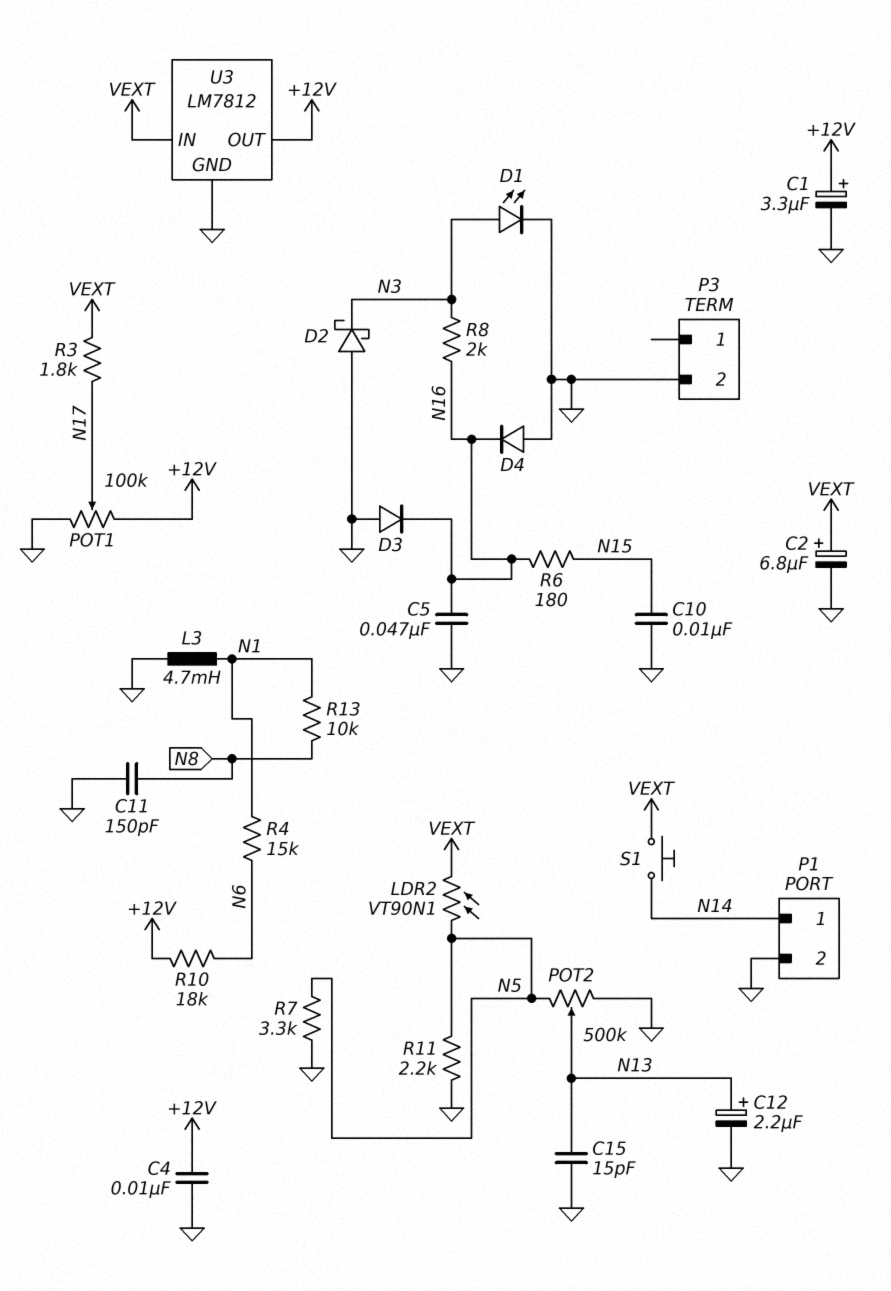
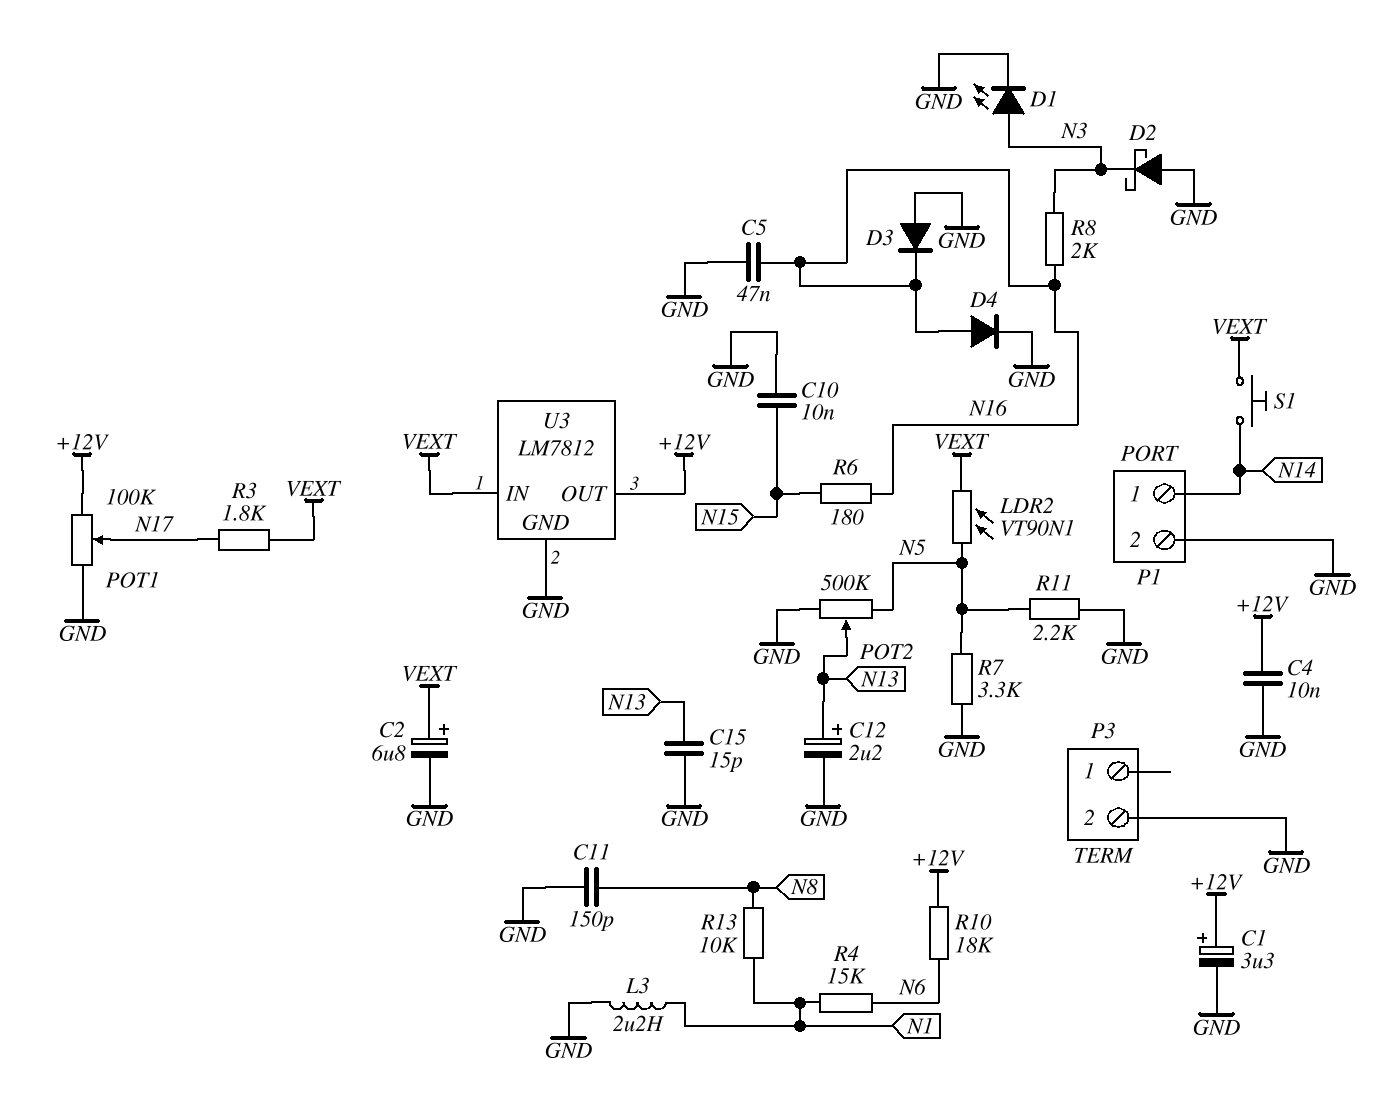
D4: diode (A GND, K N16) -> diode (A N16, K GND)
L3: 4.7mH (GND, N1) -> 2.2uH (GND, N1)

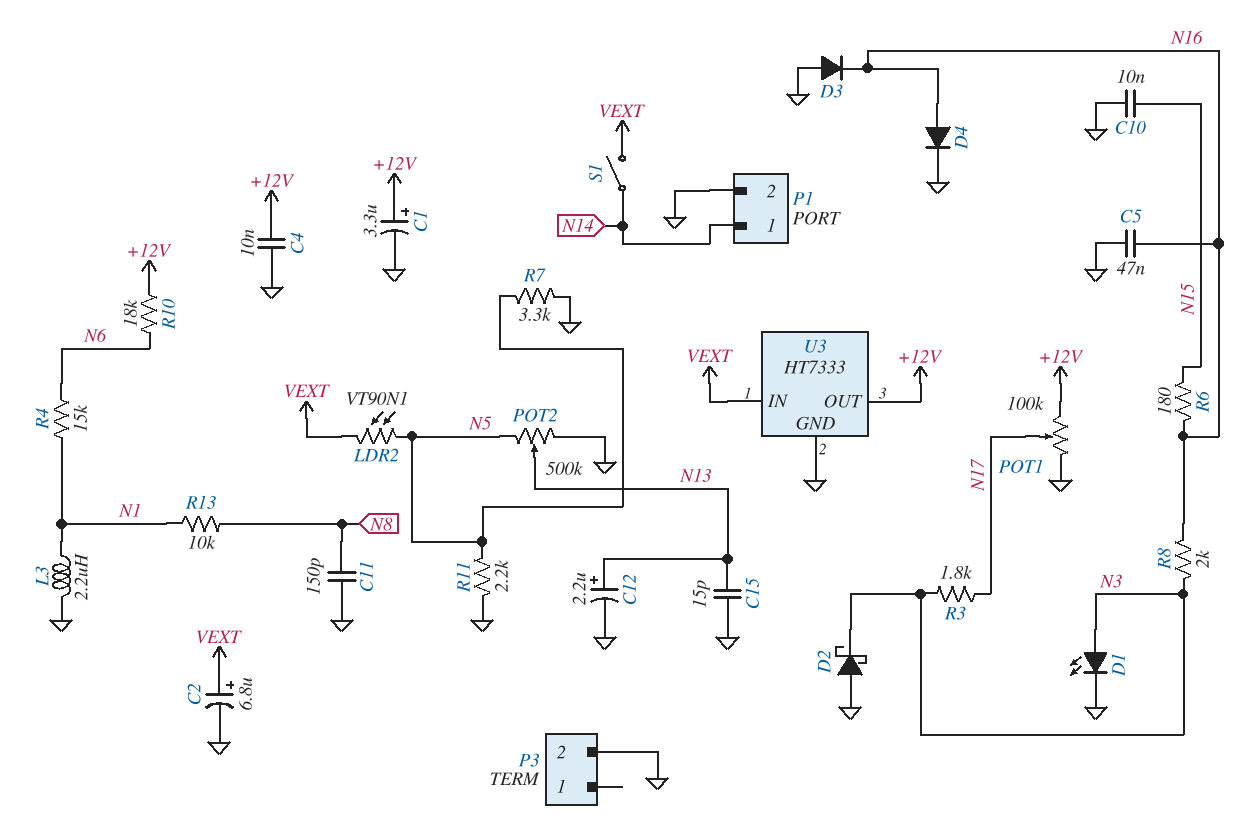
R3: 1.8k (N17, VEXT) -> 1.8k (N3, N17)
S1: button (N14, VEXT) -> switch (N14, VEXT)
U3: LM7812 -> HT7333

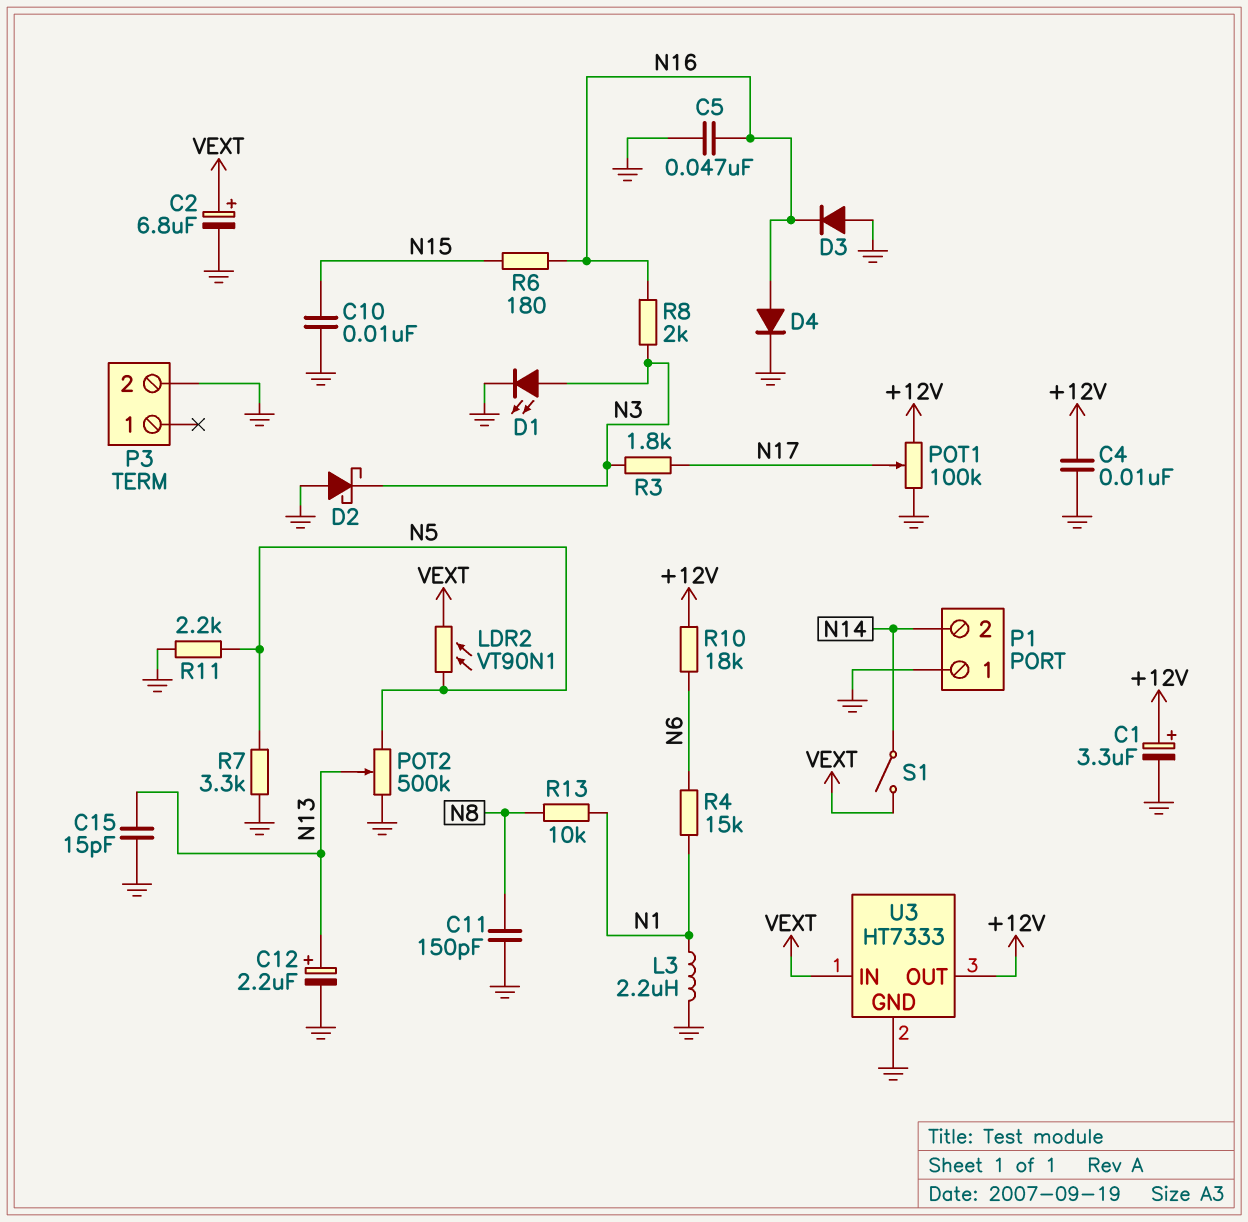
P1 pin 1: N14 -> GND
P1 pin 2: GND -> N14

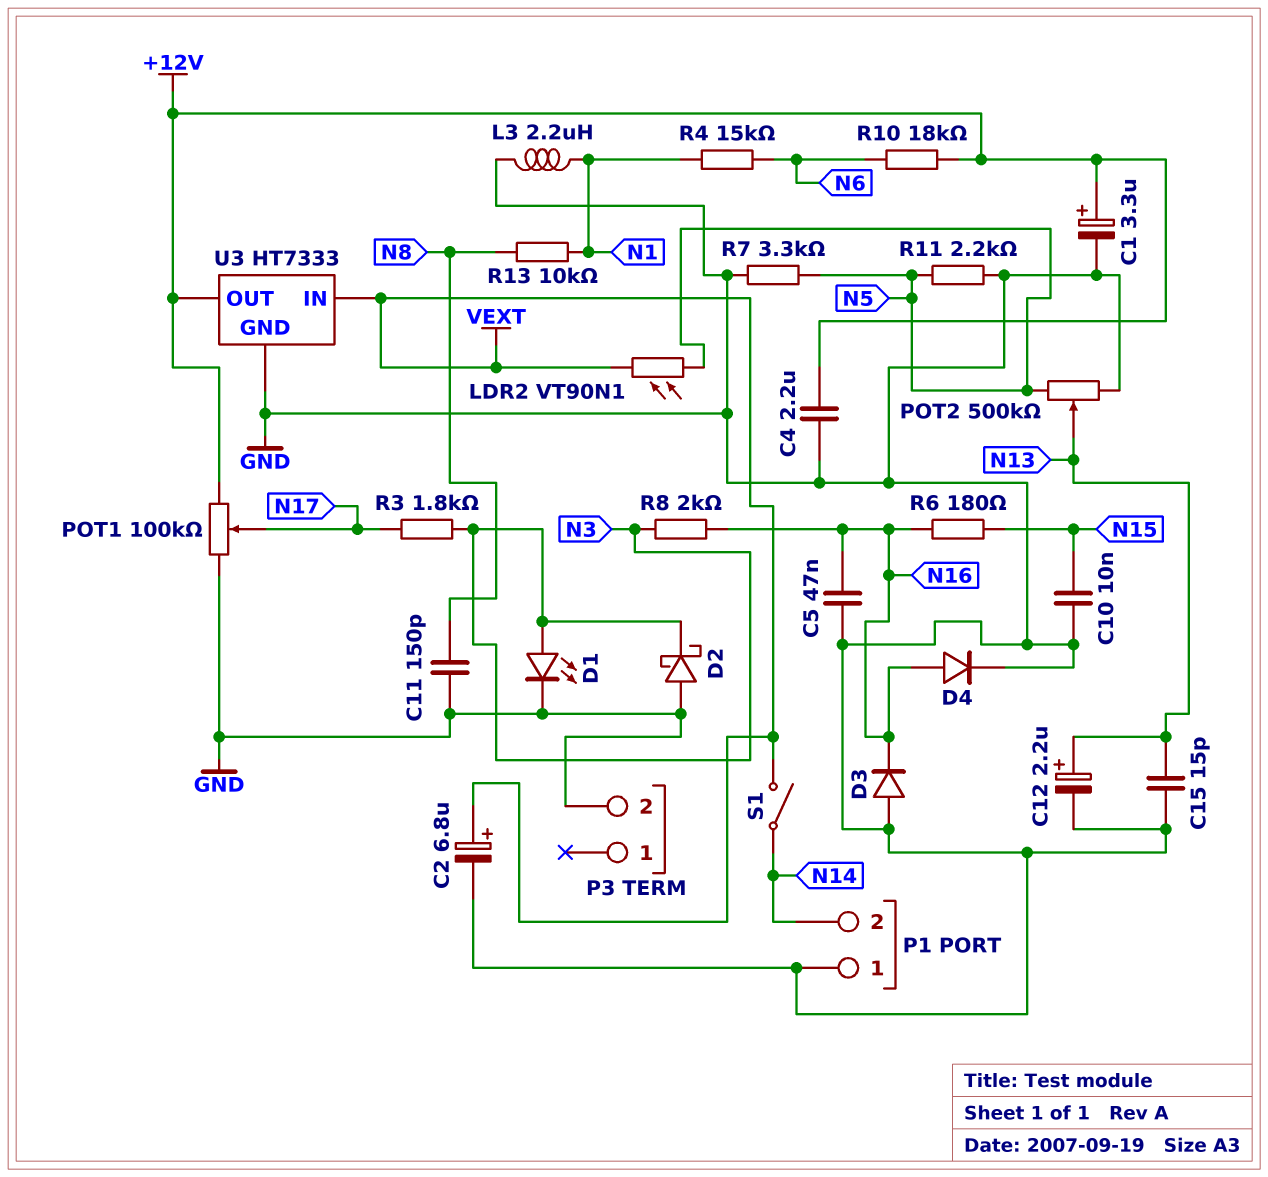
C4: 10nF (+12V, GND) -> 2.2uF (+12V, GND)

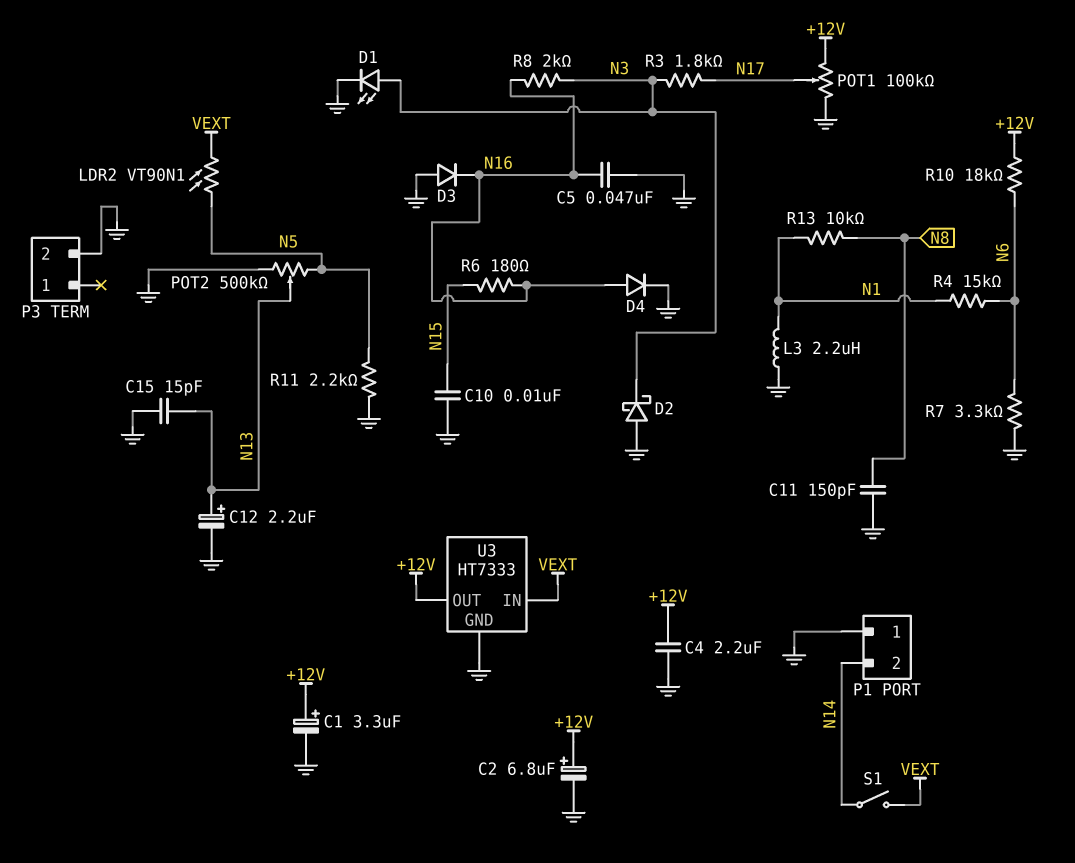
C2: 6.8uF (plus VEXT, minus GND) -> 6.8uF (plus +12V, minus GND)
R7: 3.3k (GND, N5) -> 3.3k (GND, N6)

